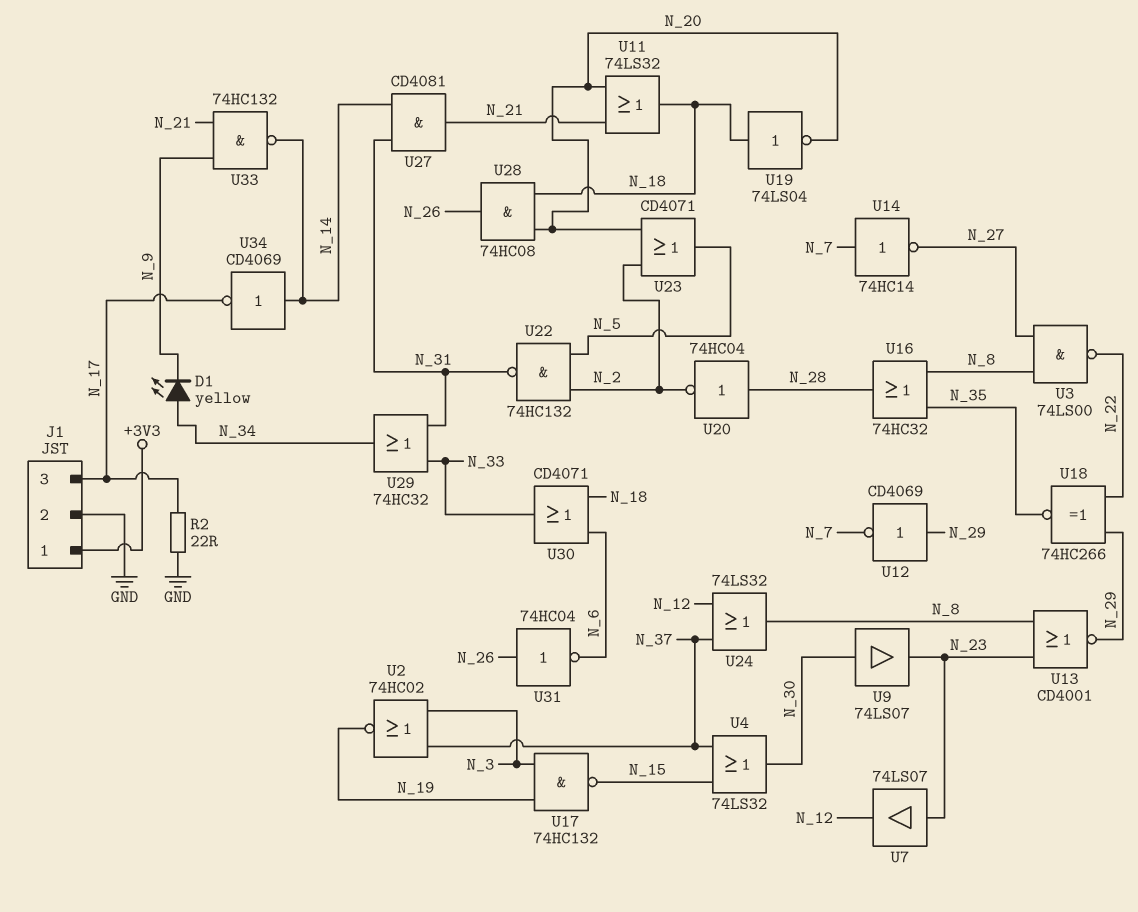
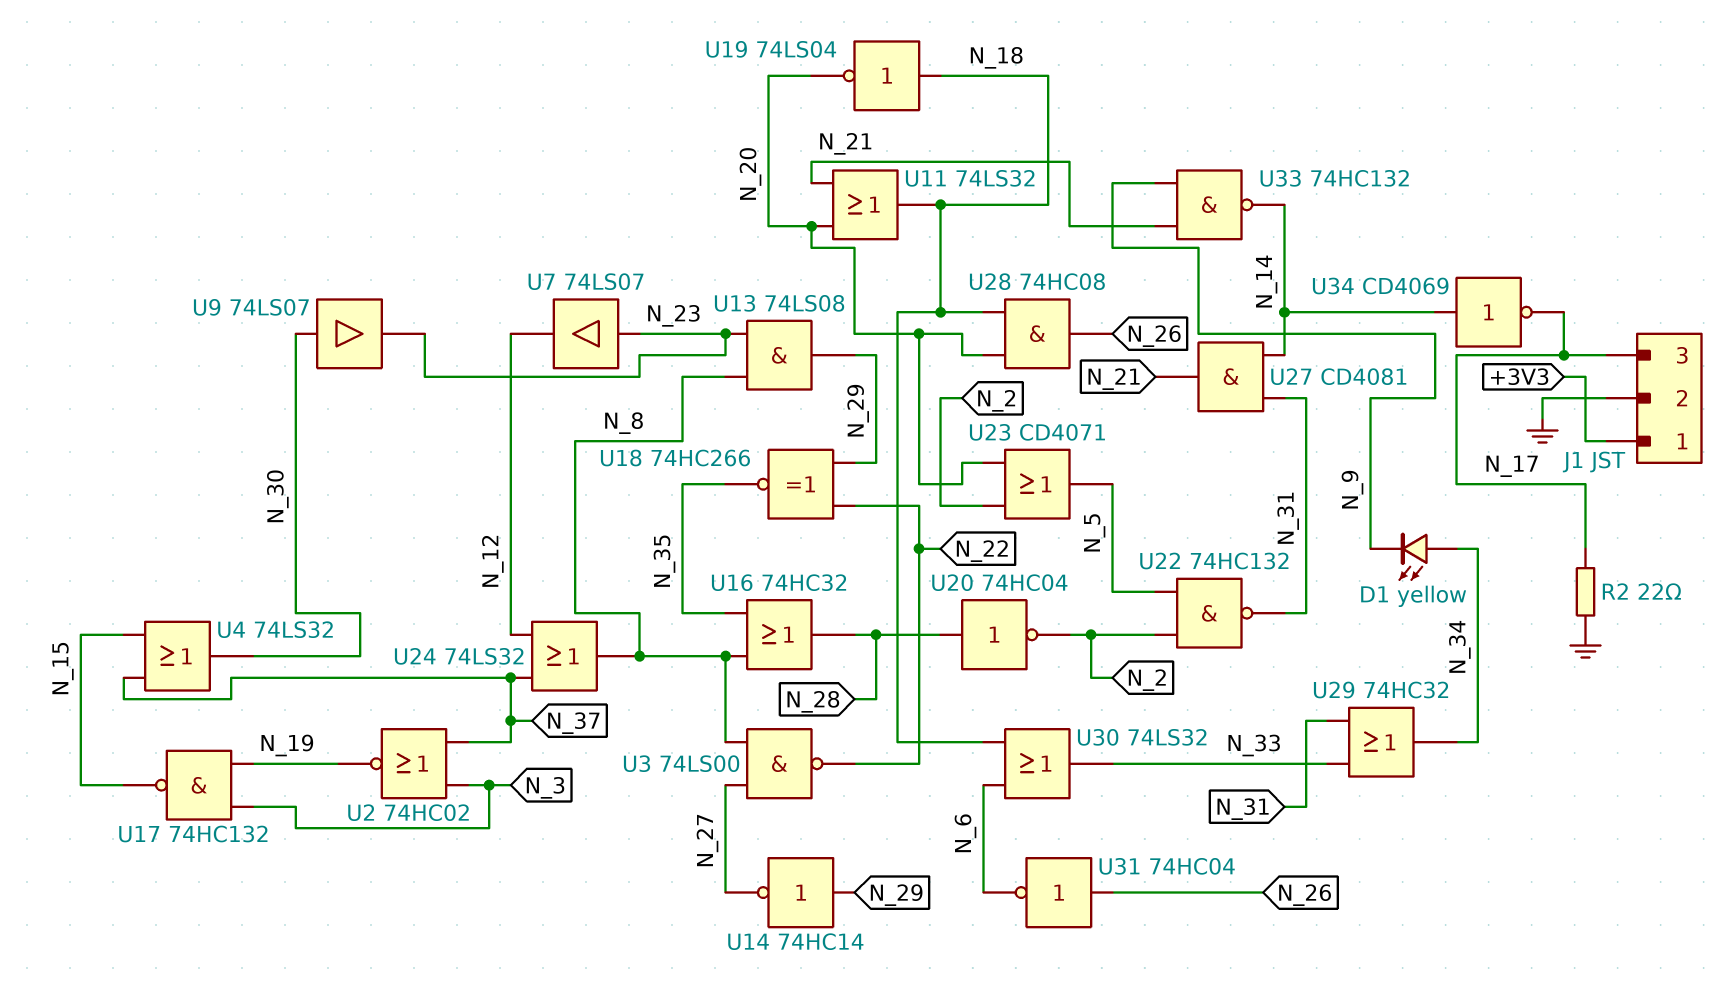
U12: NOT CD4069 (in N_29, out N_7) -> none
U13: NOR CD4001 (in N_8, in N_23, out N_29) -> AND 74LS08 (in N_8, in N_23, out N_29)
U14: NOT 74HC14 (in N_7, out N_27) -> NOT 74HC14 (in N_29, out N_27)
U30: OR CD4071 (in N_6, in N_18, out N_33) -> OR 74LS32 (in N_6, in N_18, out N_33)

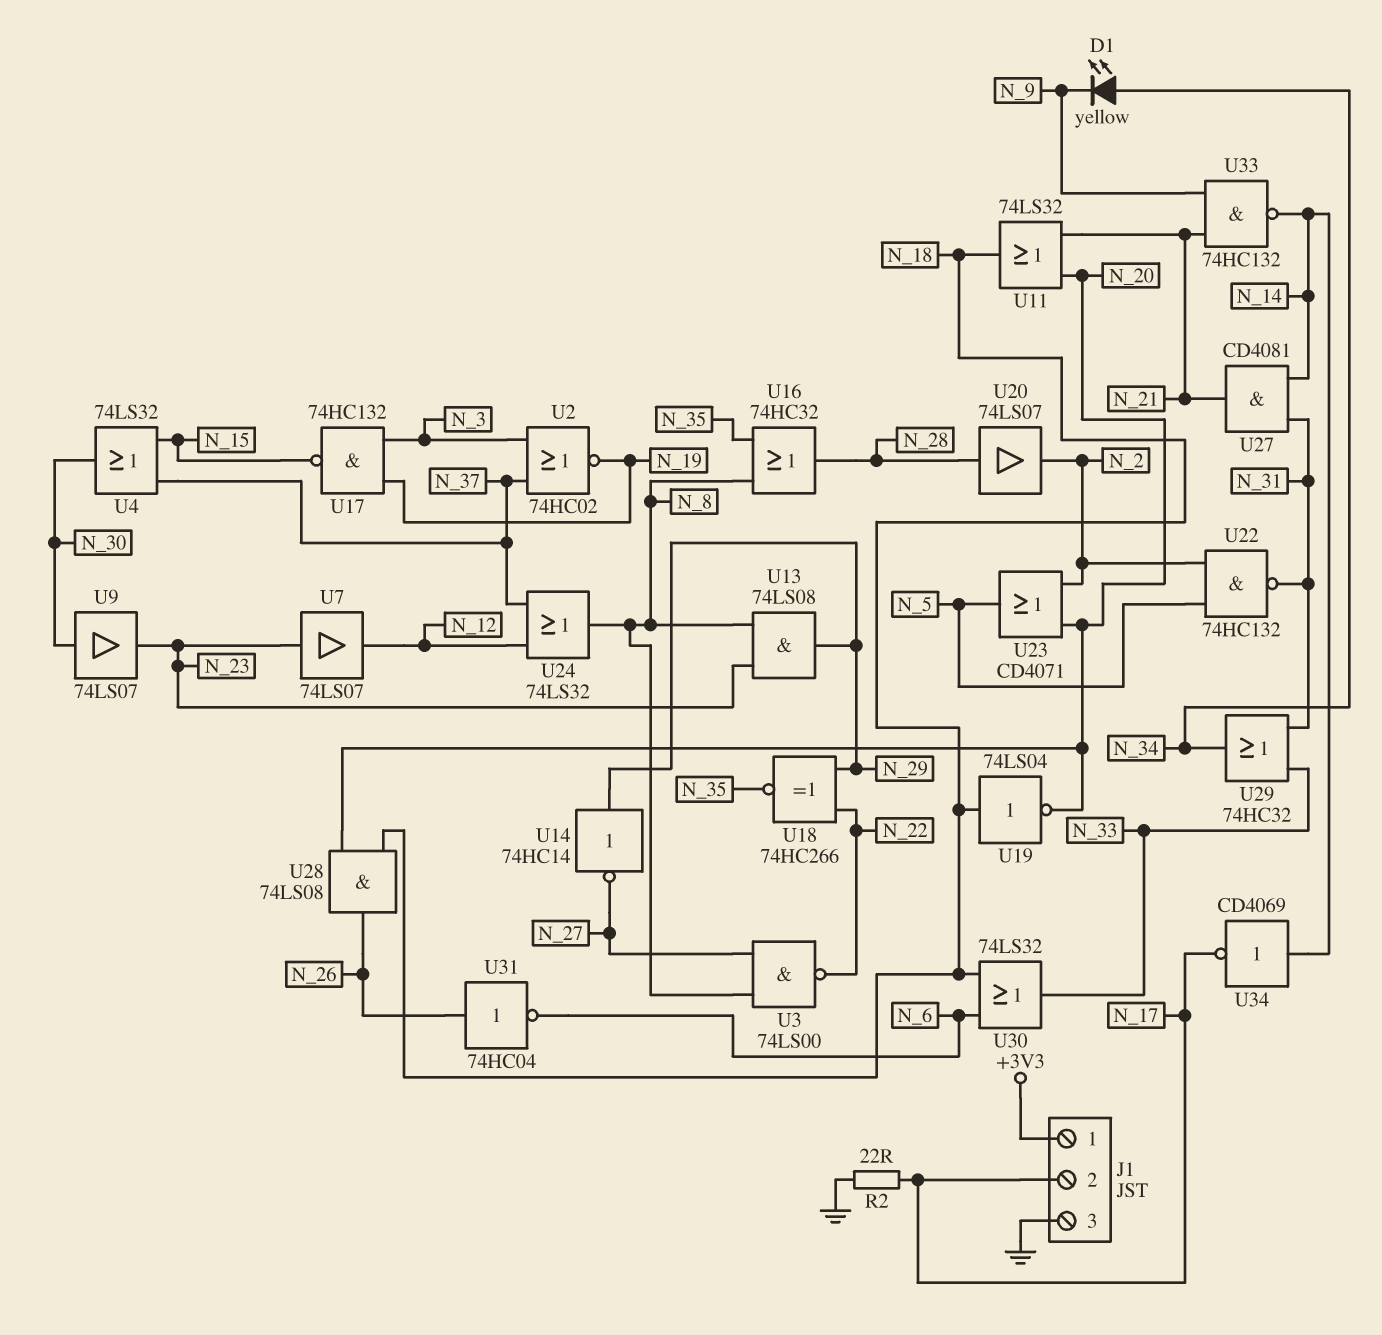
J1 pin 2: GND -> N_17
J1 pin 3: N_17 -> GND
U20: NOT 74HC04 (in N_28, out N_2) -> buffer 74LS07 (in N_28, out N_2)
U28: AND 74HC08 (in N_18, in N_20, out N_26) -> AND 74LS08 (in N_18, in N_20, out N_26)

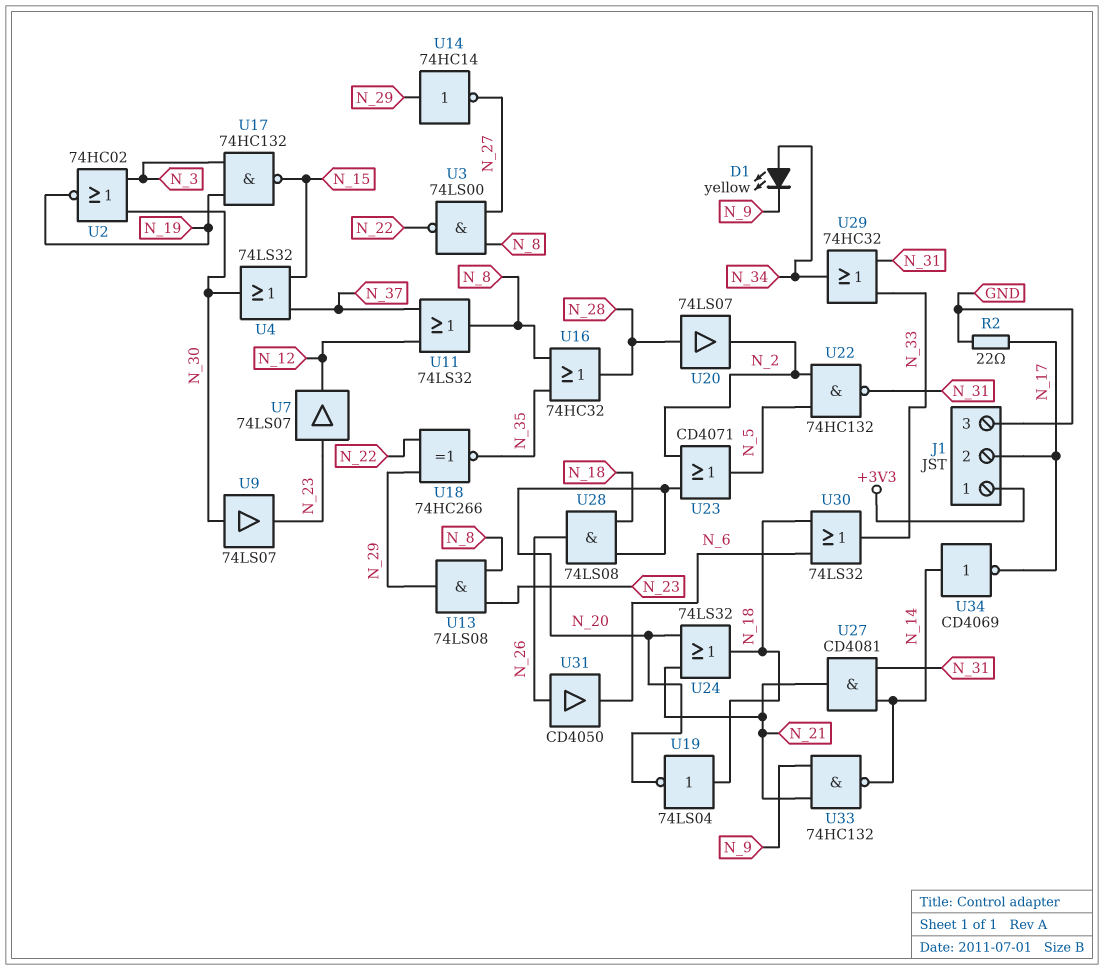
U2: NOR 74HC02 (in N_3, in N_37, out N_19) -> NOR 74HC02 (in N_3, in N_30, out N_19)
U11: OR 74LS32 (in N_20, in N_21, out N_18) -> OR 74LS32 (in N_12, in N_37, out N_8)
U24: OR 74LS32 (in N_12, in N_37, out N_8) -> OR 74LS32 (in N_20, in N_21, out N_18)
U31: NOT 74HC04 (in N_26, out N_6) -> buffer CD4050 (in N_26, out N_6)

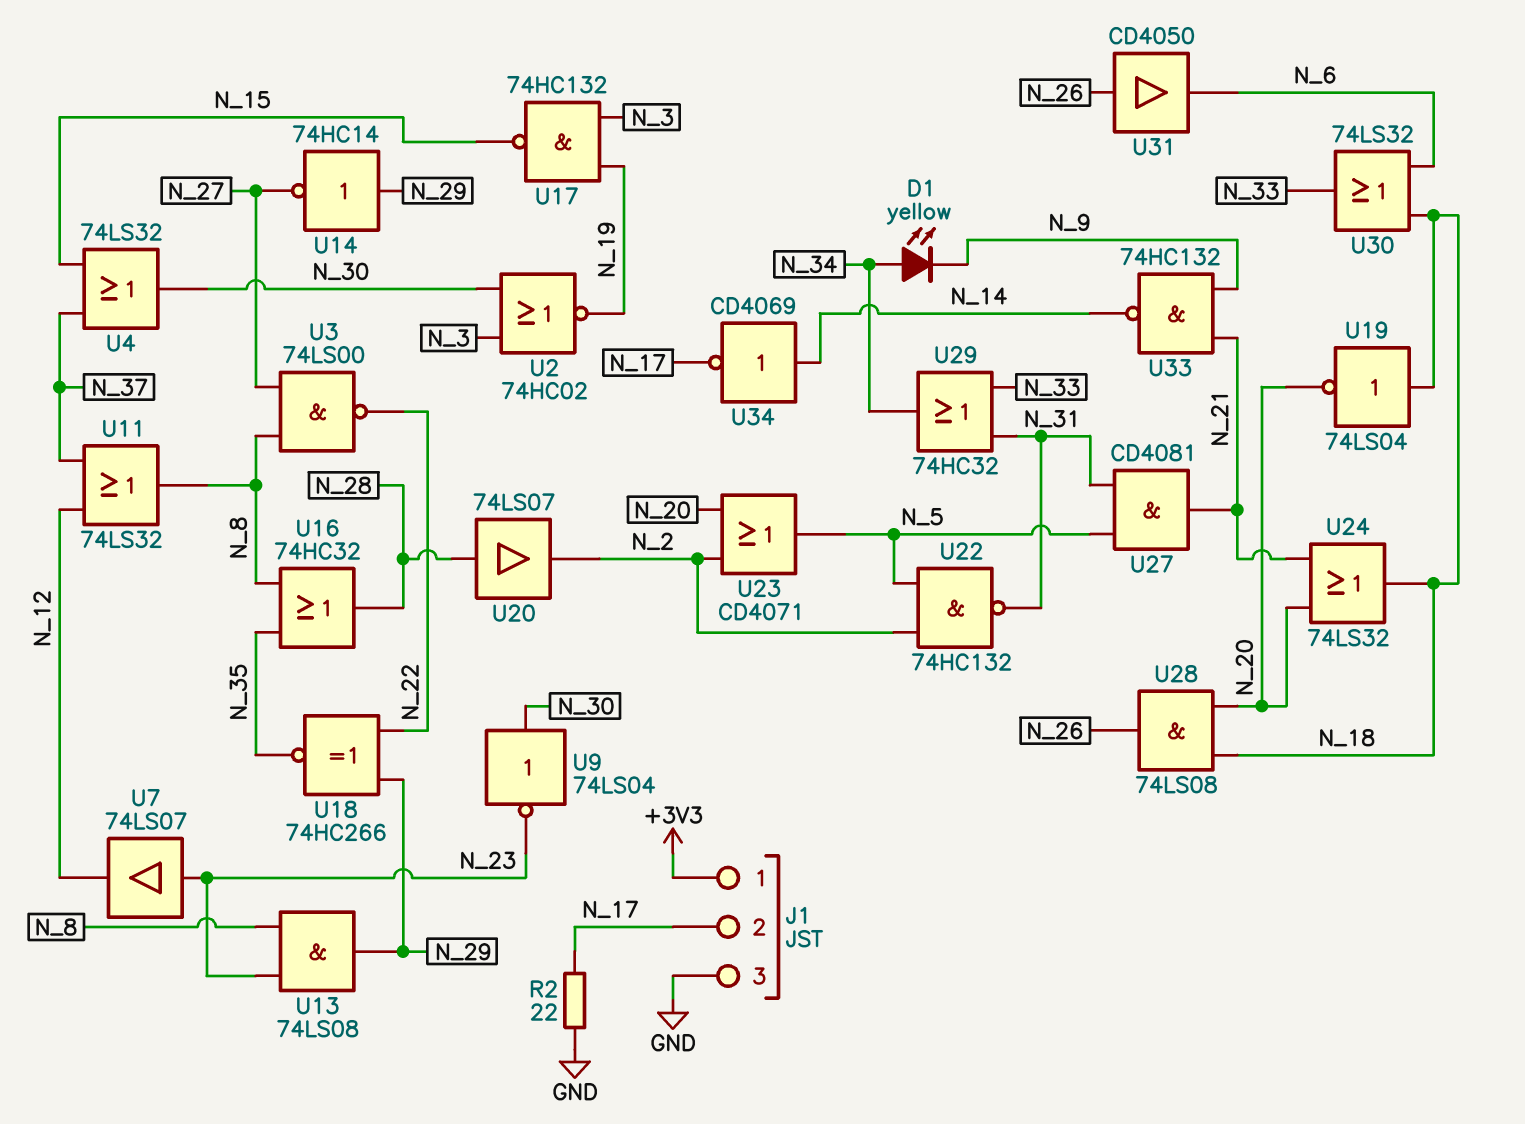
U9: buffer 74LS07 (in N_30, out N_23) -> NOT 74LS04 (in N_30, out N_23)
U27: AND CD4081 (in N_14, in N_31, out N_21) -> AND CD4081 (in N_5, in N_31, out N_21)

